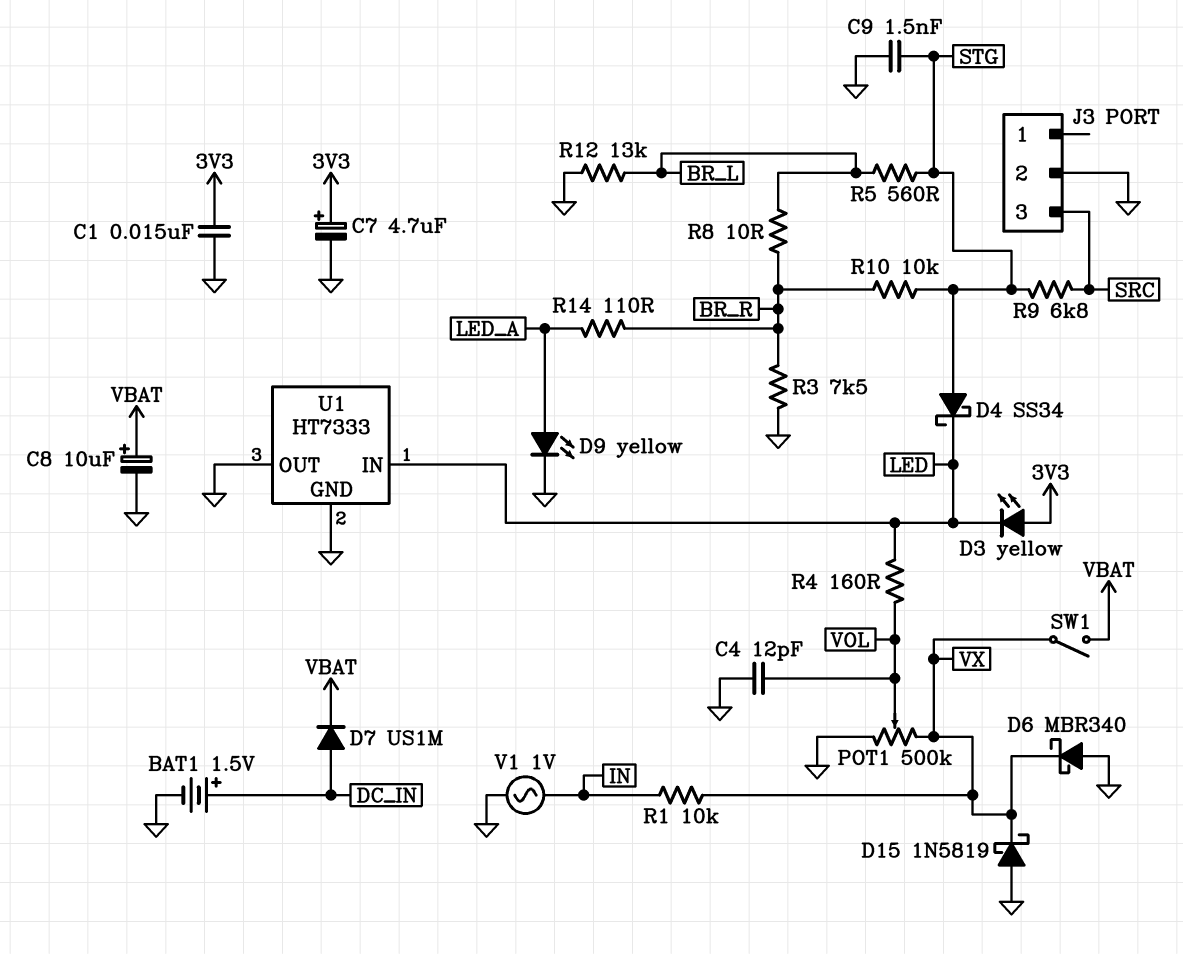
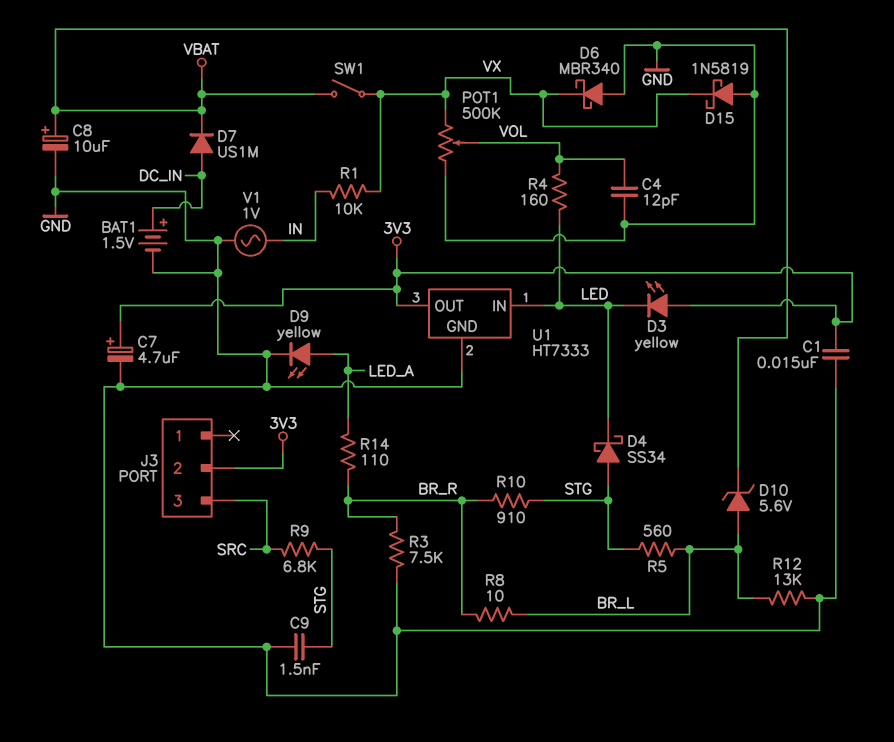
D10: none -> zener 5.6V (A BR_L, K VBAT)
J3 pin 2: GND -> 3V3
R10: 10k (BR_R, STG) -> 910 (BR_R, STG)
U1 pin OUT: GND -> 3V3

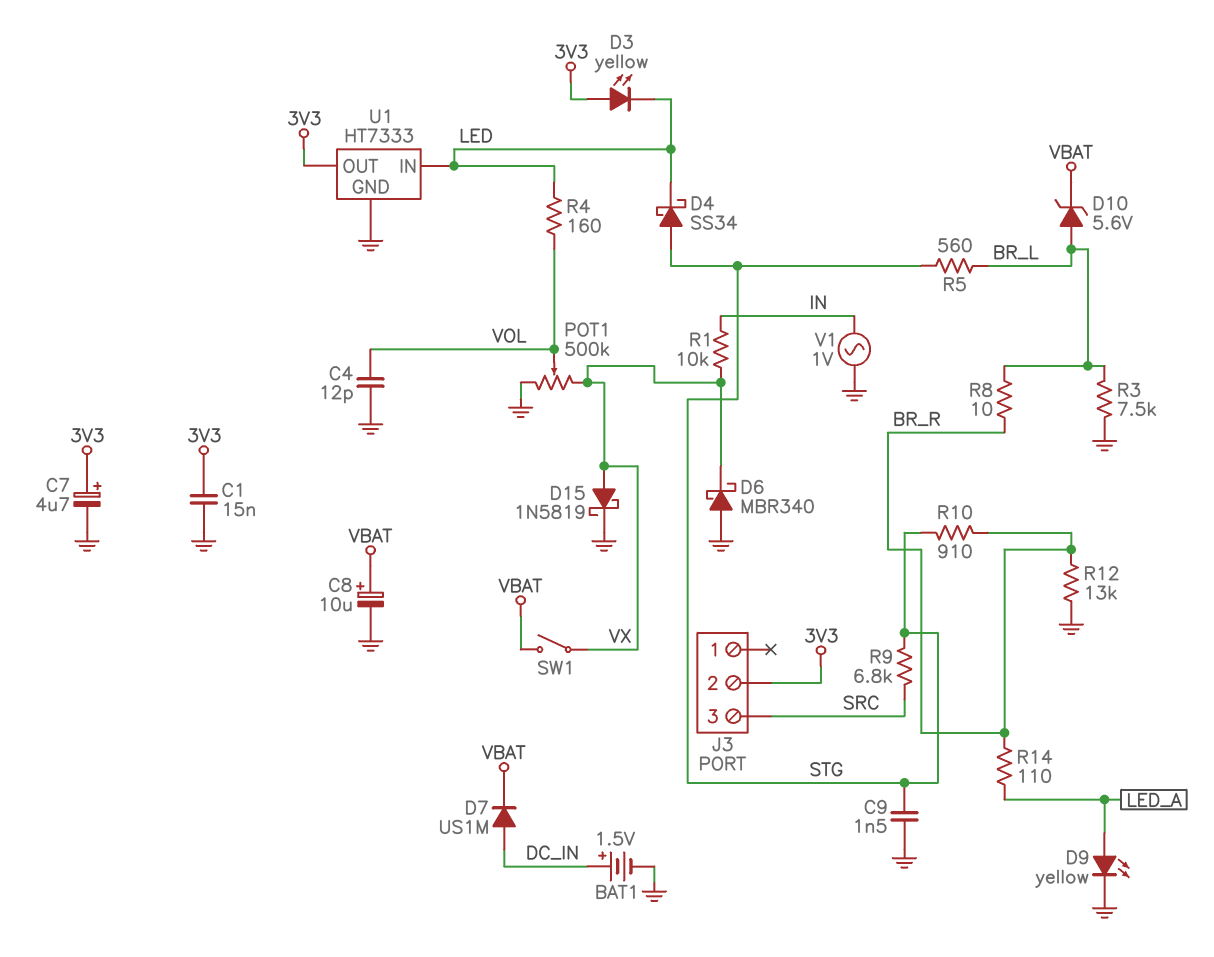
D15: schottky 1N5819 (A GND, K VX) -> schottky 1N5819 (A VX, K GND)
R3: 7.5k (BR_R, GND) -> 7.5k (BR_L, GND)
R12: 13k (BR_L, GND) -> 13k (BR_R, GND)

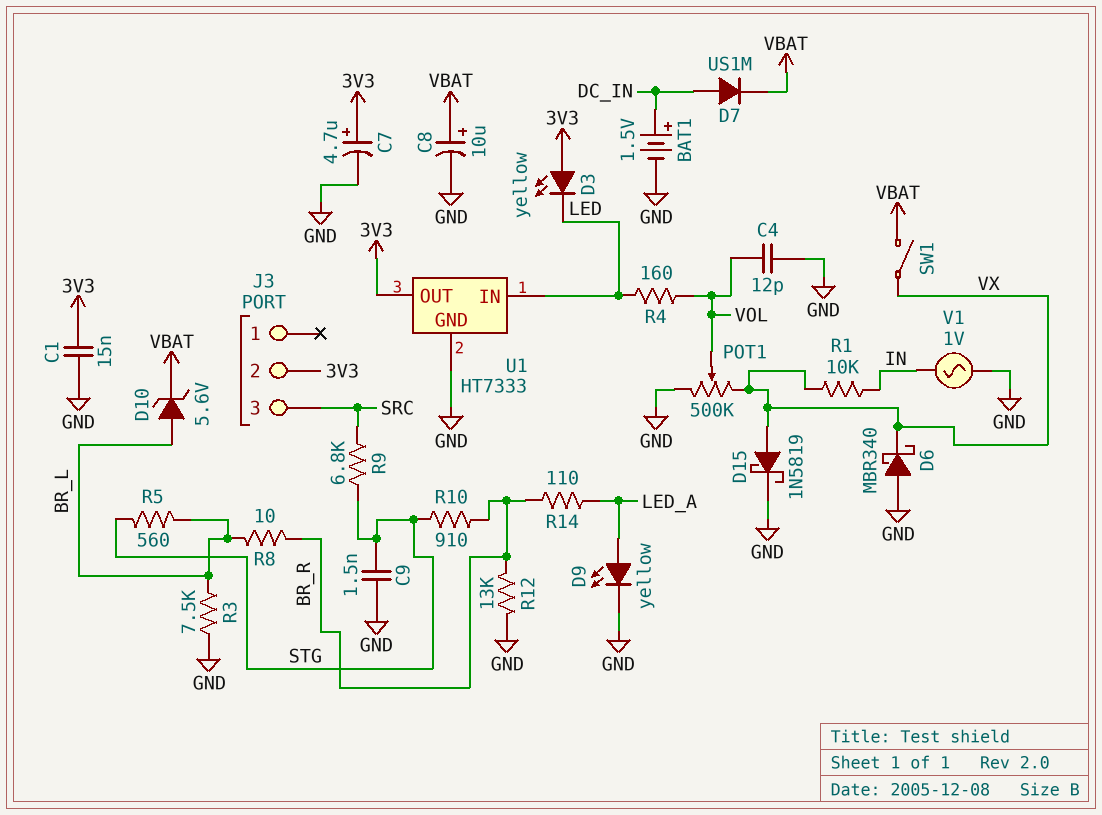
D4: schottky SS34 (A STG, K LED) -> none

